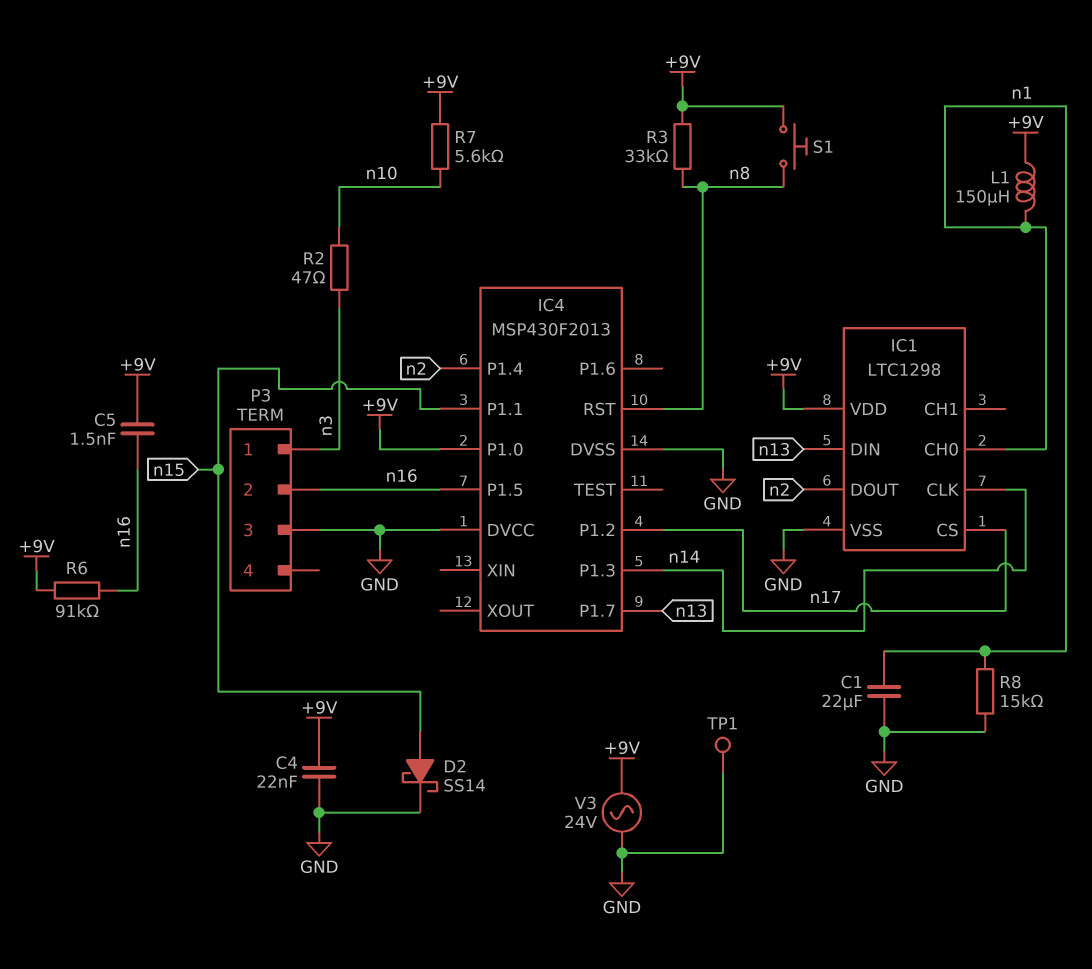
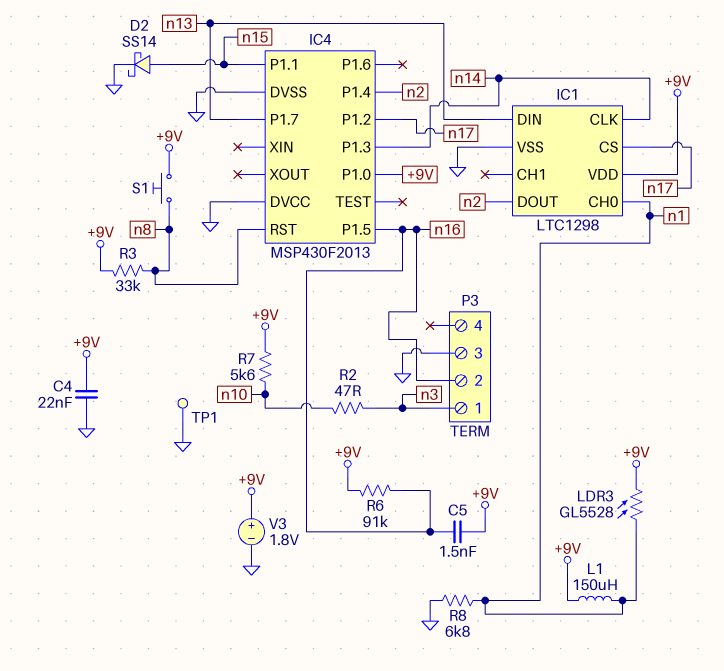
C1: 22uF (GND, n1) -> none
LDR3: none -> GL5528 (+9V, n1)
R8: 15k (GND, n1) -> 6.8k (GND, n1)
V3: AC 24V (+9V, GND) -> 1.8V (plus +9V, minus GND)

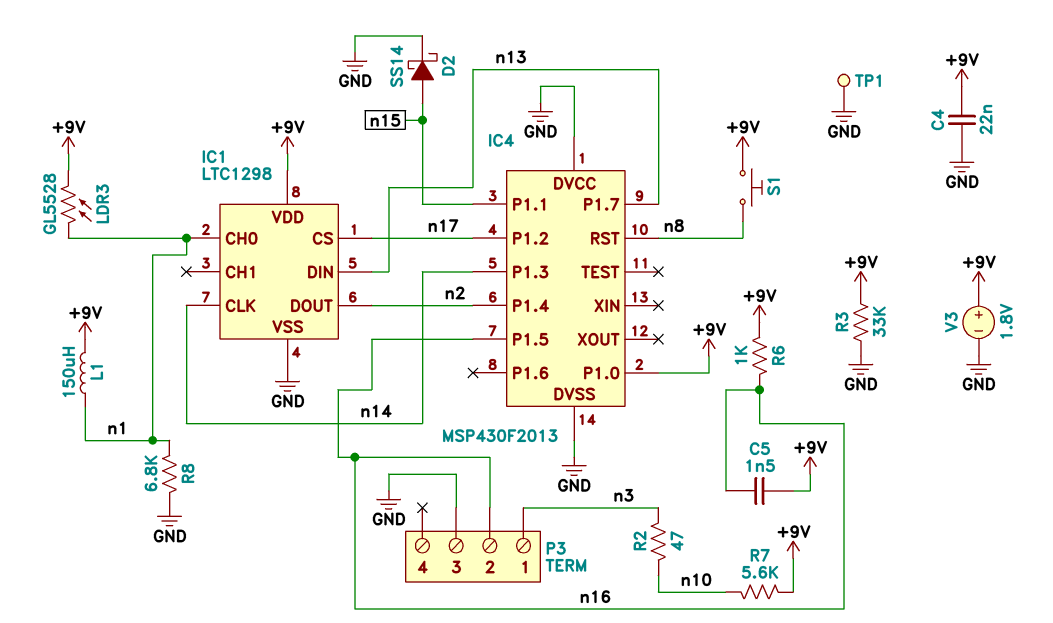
R3: 33k (+9V, n8) -> 33k (+9V, GND)
R6: 91k (+9V, n16) -> 1k (+9V, n16)

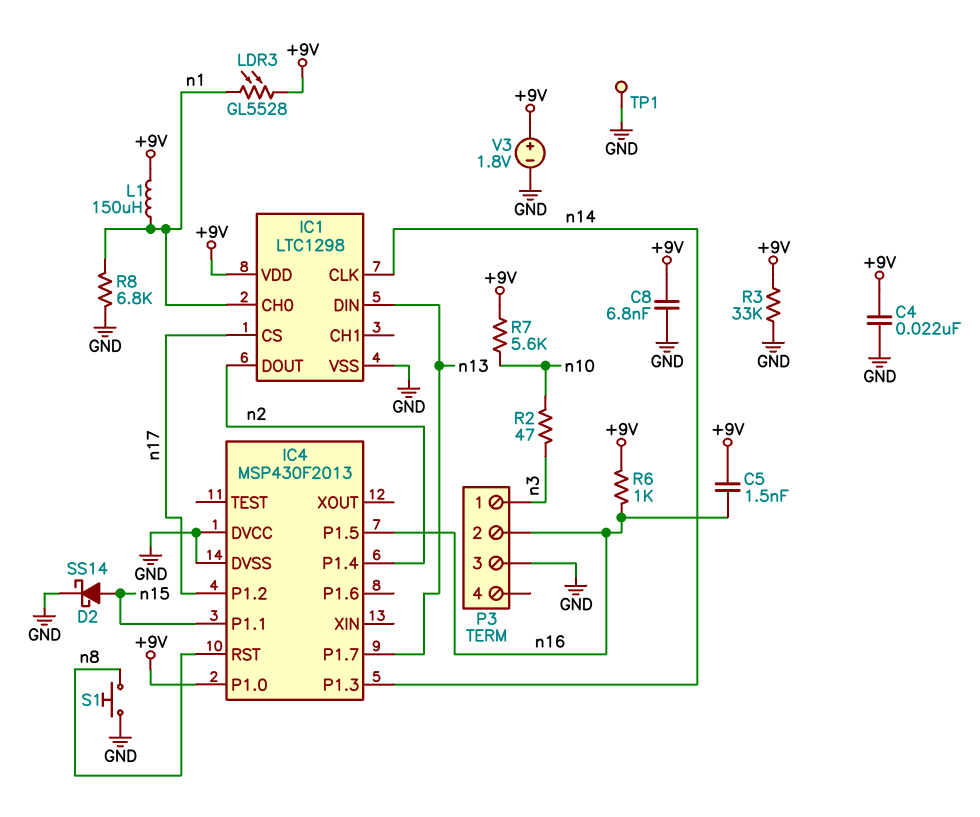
C8: none -> 6.8nF (+9V, GND)
S1: button (+9V, n8) -> button (GND, n8)

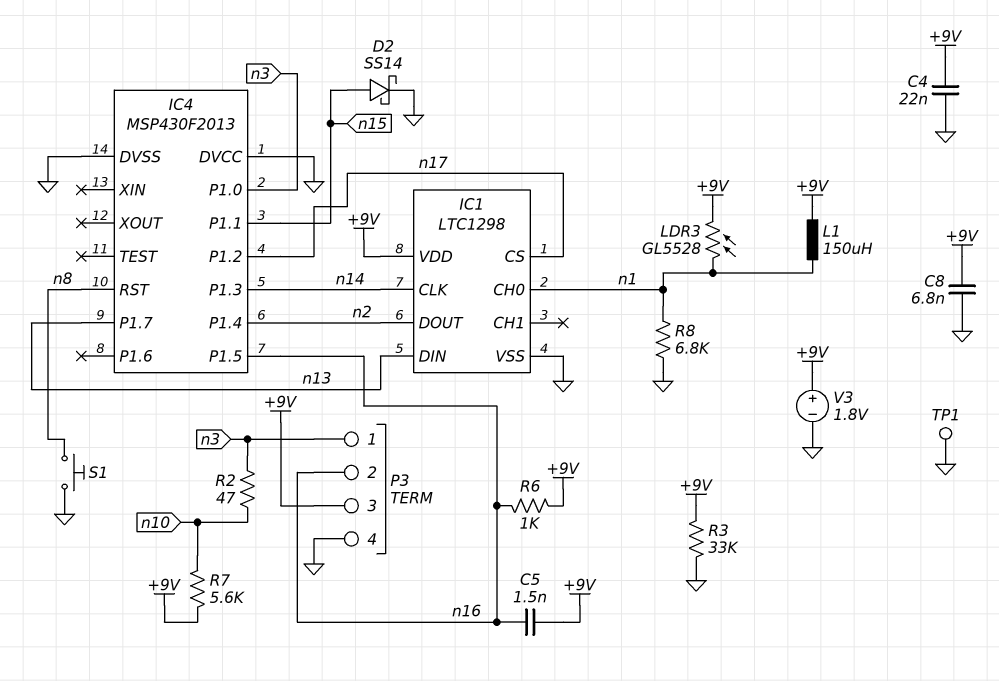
IC4 pin P1.0: +9V -> n3
P3 pin 3: GND -> +9V
P3 pin 4: none -> GND

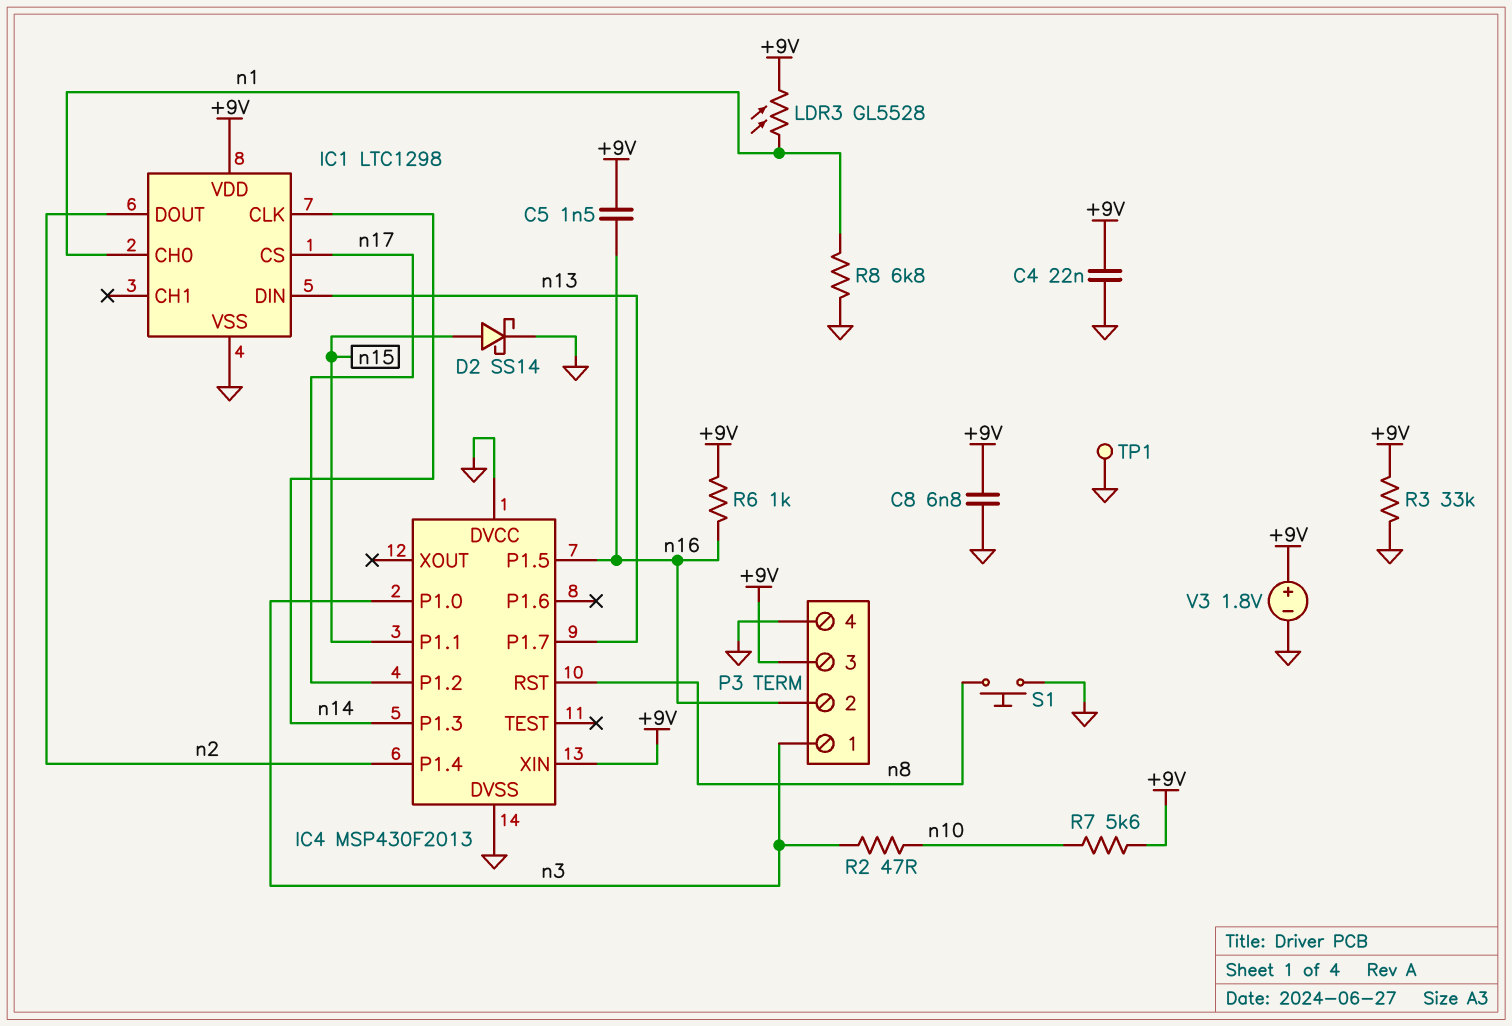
IC4 pin XIN: none -> +9V
L1: 150uH (+9V, n1) -> none

